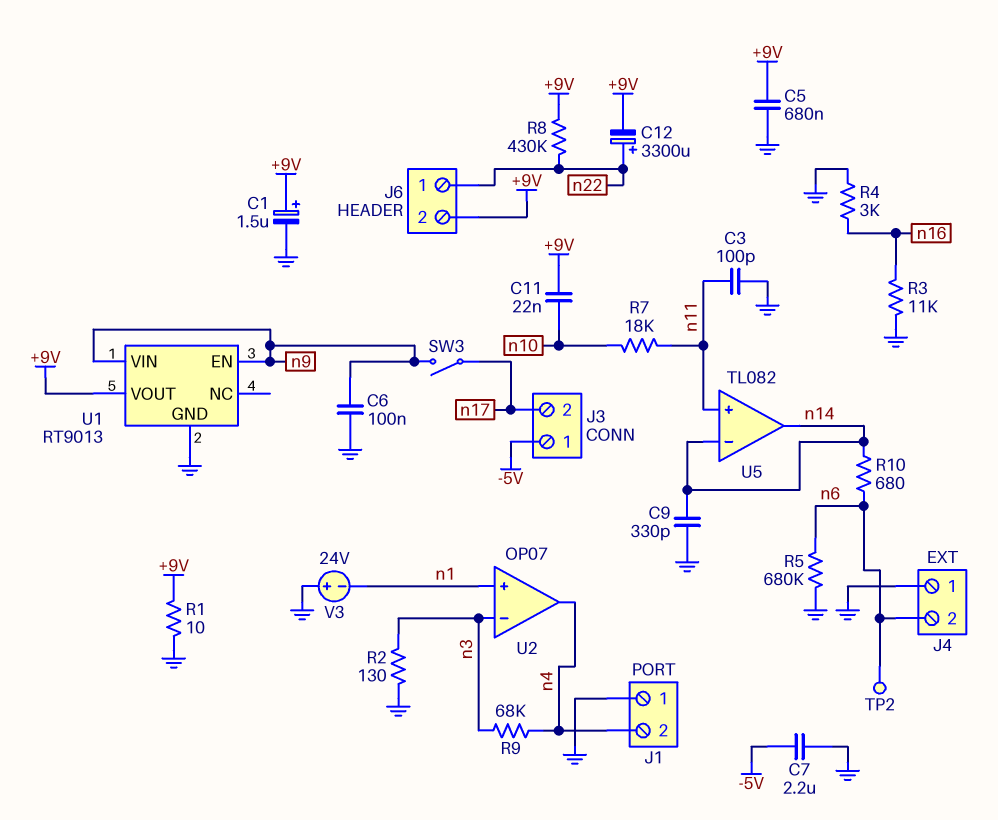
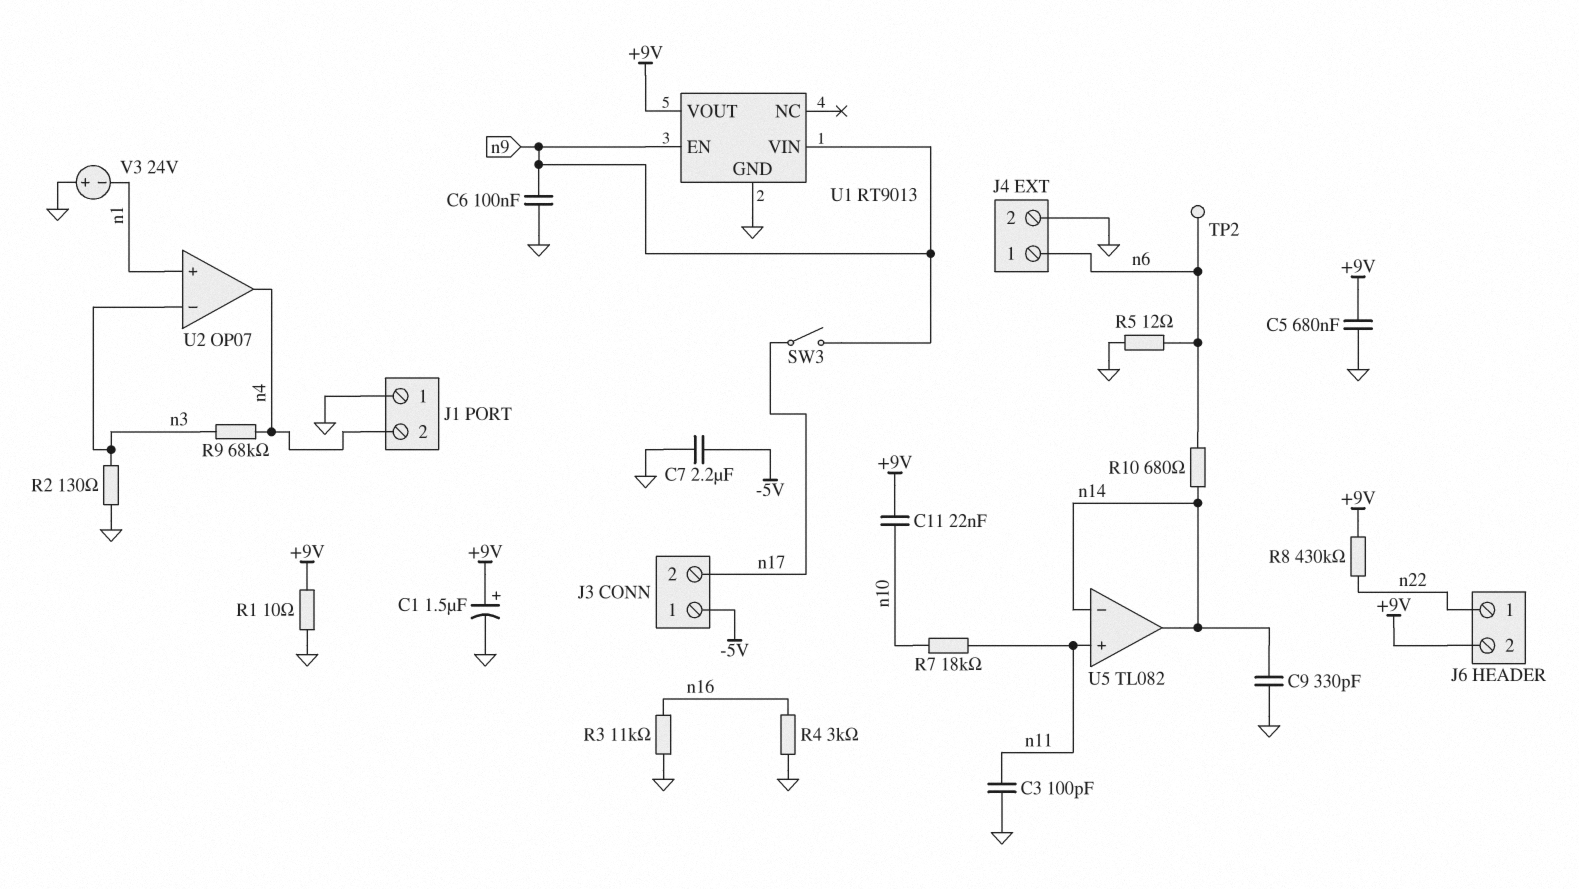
C12: 3300uF (plus n22, minus +9V) -> none
J4 pin 1: GND -> n6
J4 pin 2: n6 -> GND
R5: 680k (GND, n6) -> 12 (GND, n6)

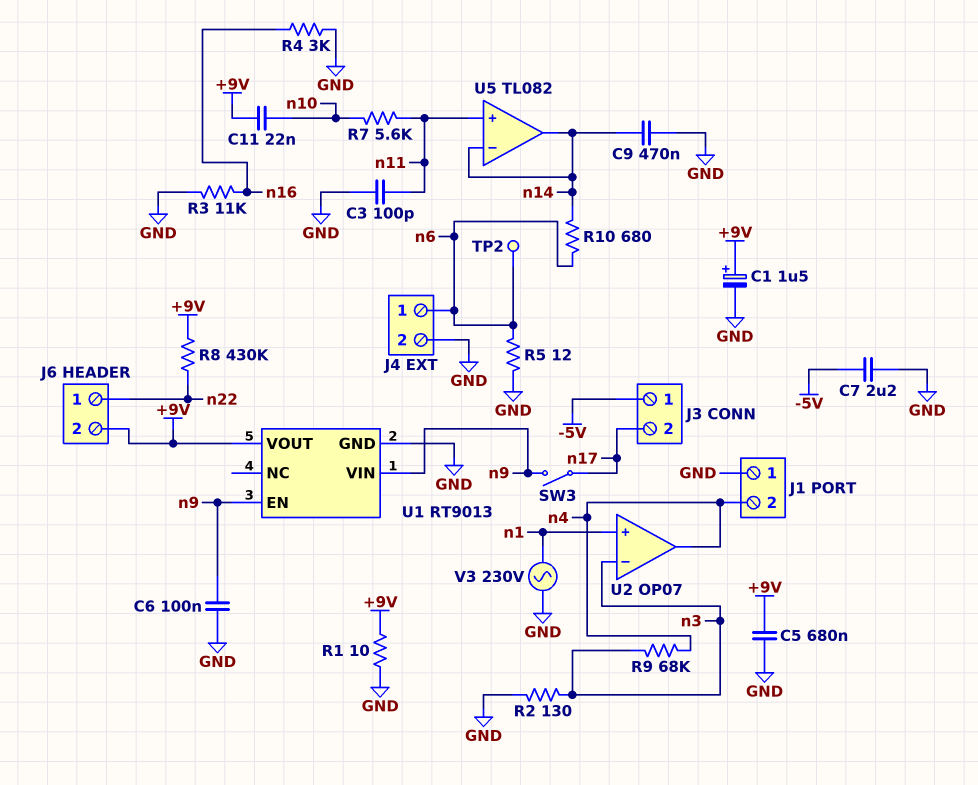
C9: 330pF (GND, n14) -> 470nF (GND, n14)
R7: 18k (n10, n11) -> 5.6k (n10, n11)
V3: 24V (plus GND, minus n1) -> AC 230V (GND, n1)

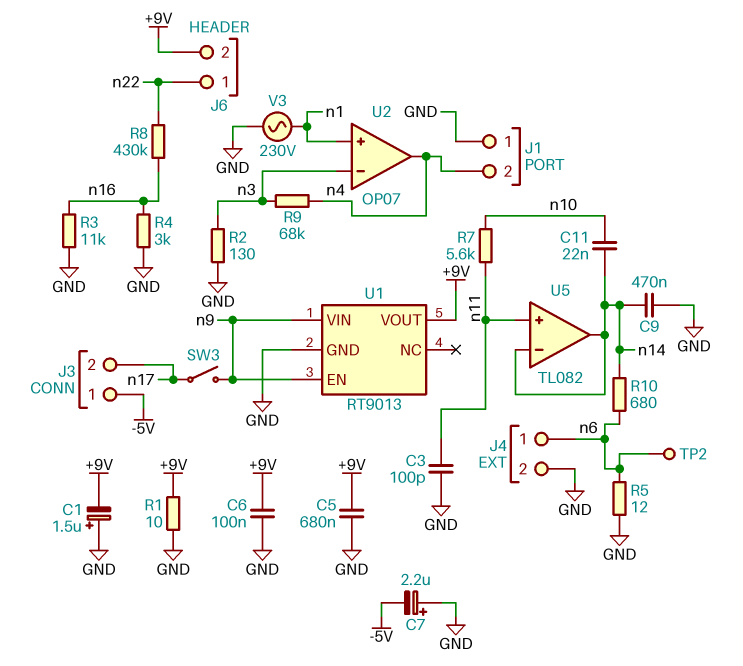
C1: 1.5uF (plus +9V, minus GND) -> 1.5uF (plus GND, minus +9V)
C6: 100nF (GND, n9) -> 100nF (+9V, GND)
C7: 2.2uF (-5V, GND) -> 2.2uF (plus GND, minus -5V)
C11: 22nF (+9V, n10) -> 22nF (n10, n14)
R8: 430k (+9V, n22) -> 430k (n16, n22)

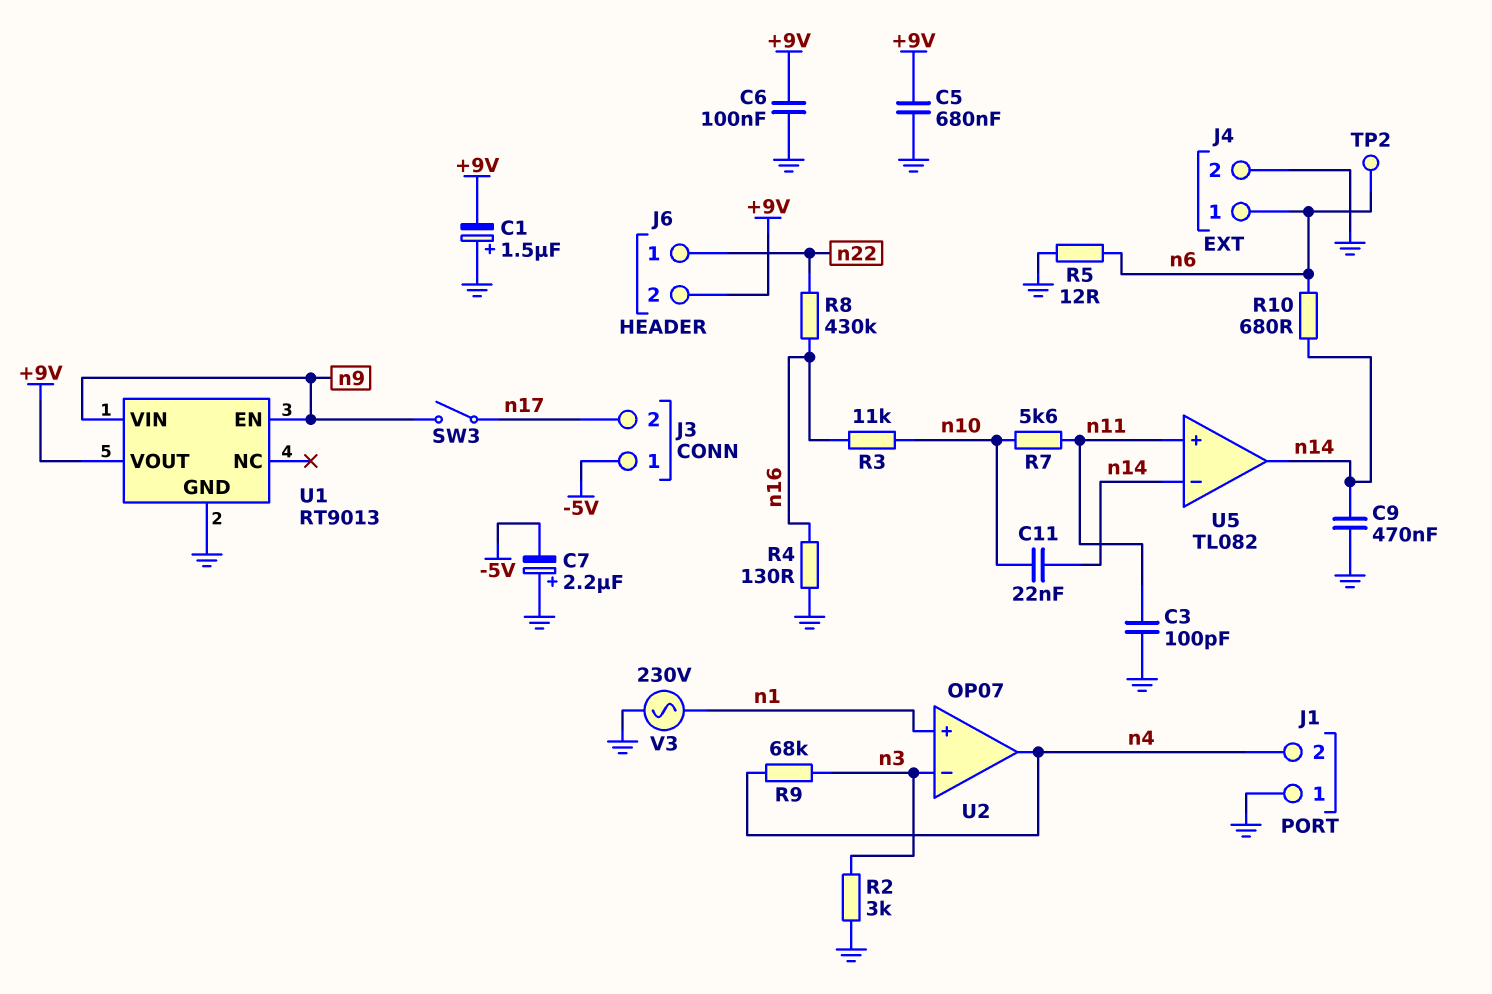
R1: 10 (+9V, GND) -> none
R2: 130 (GND, n3) -> 3k (GND, n3)
R3: 11k (GND, n16) -> 11k (n10, n16)
R4: 3k (GND, n16) -> 130 (GND, n16)

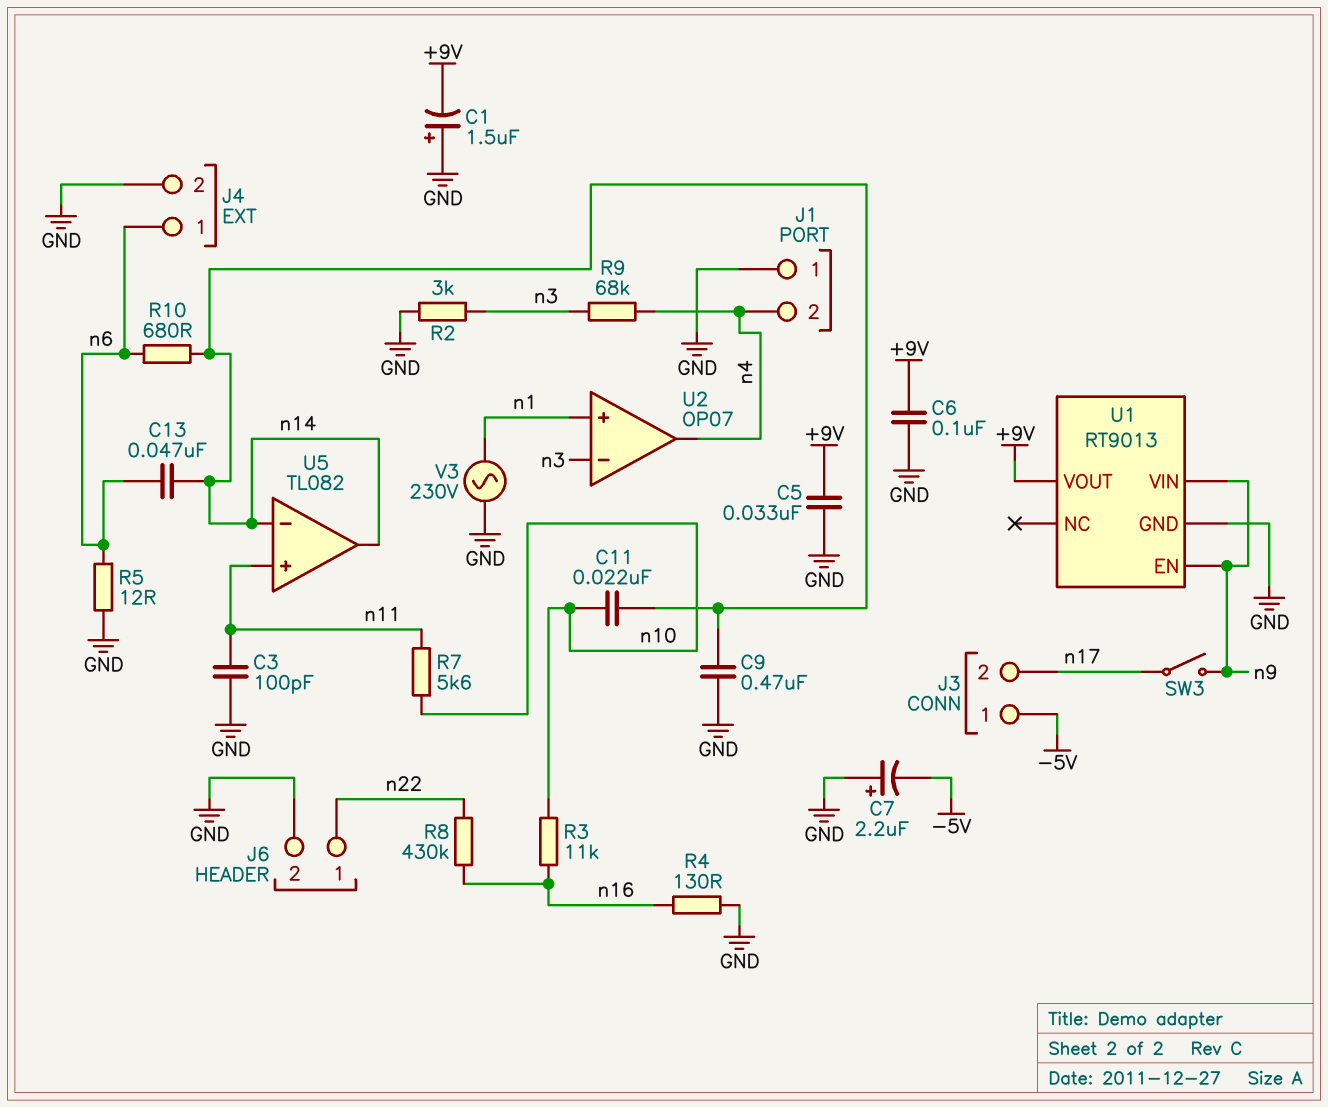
C5: 680nF (+9V, GND) -> 33nF (+9V, GND)
C13: none -> 47nF (n6, n14)
J6 pin 2: +9V -> GND
TP2: test point (n6) -> none

